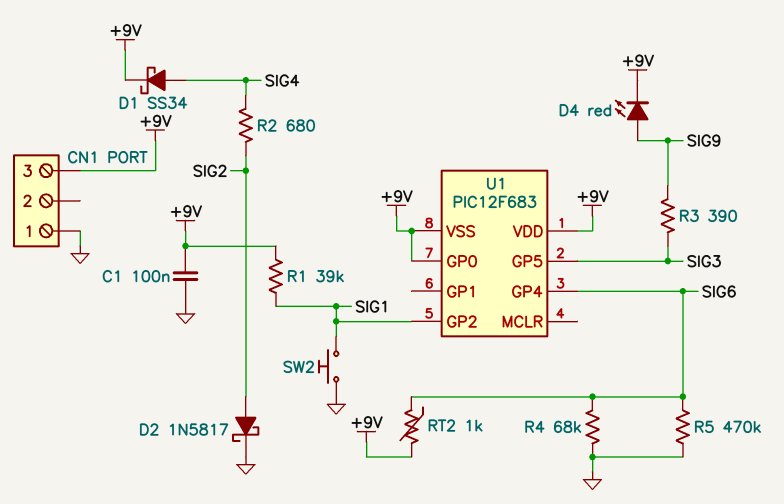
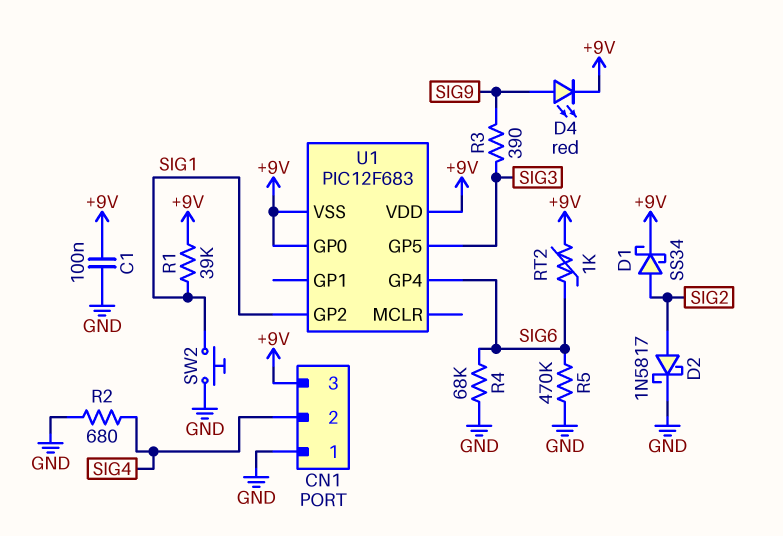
CN1 pin 2: none -> SIG4
D1: schottky SS34 (A SIG4, K +9V) -> schottky SS34 (A SIG2, K +9V)
R2: 680 (SIG2, SIG4) -> 680 (GND, SIG4)

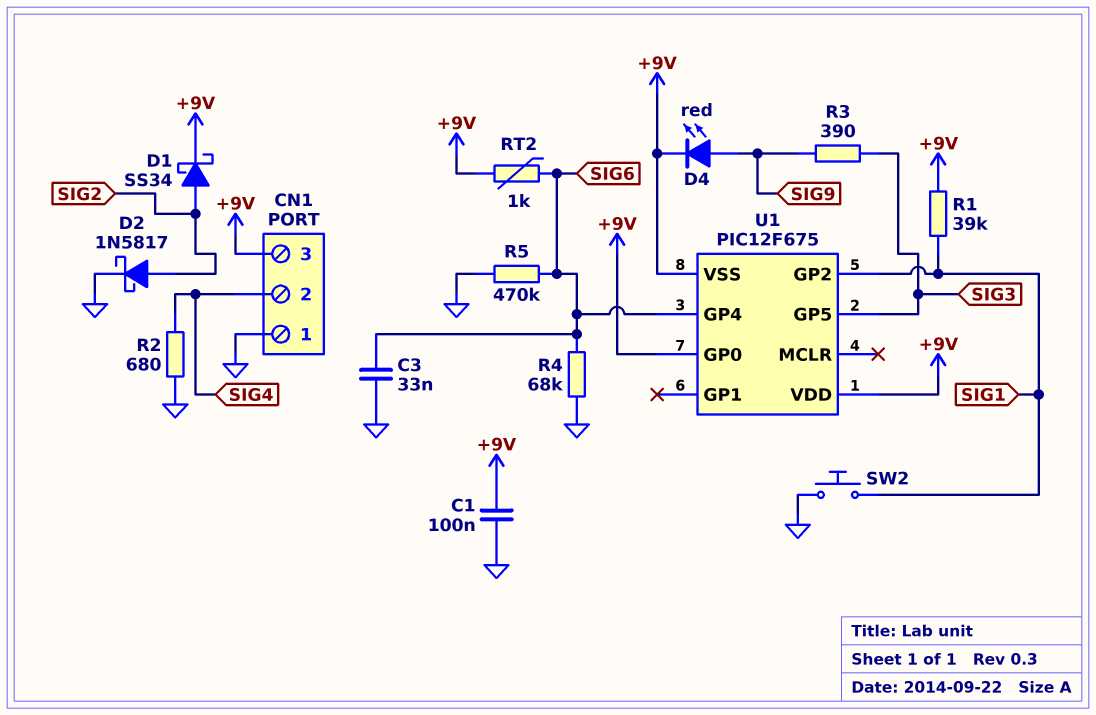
C3: none -> 33nF (GND, SIG6)
U1: PIC12F683 -> PIC12F675

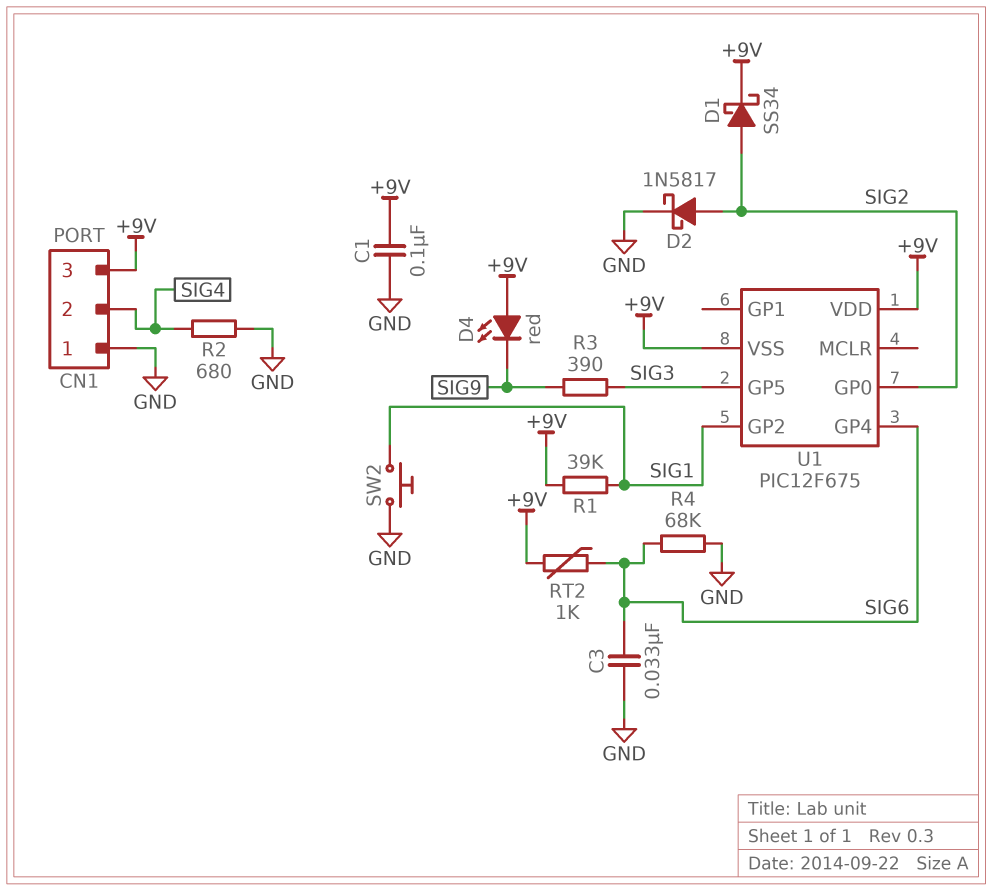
D4: LED red (A SIG9, K +9V) -> LED red (A +9V, K SIG9)
R5: 470k (GND, SIG6) -> none
U1 pin GP0: +9V -> SIG2

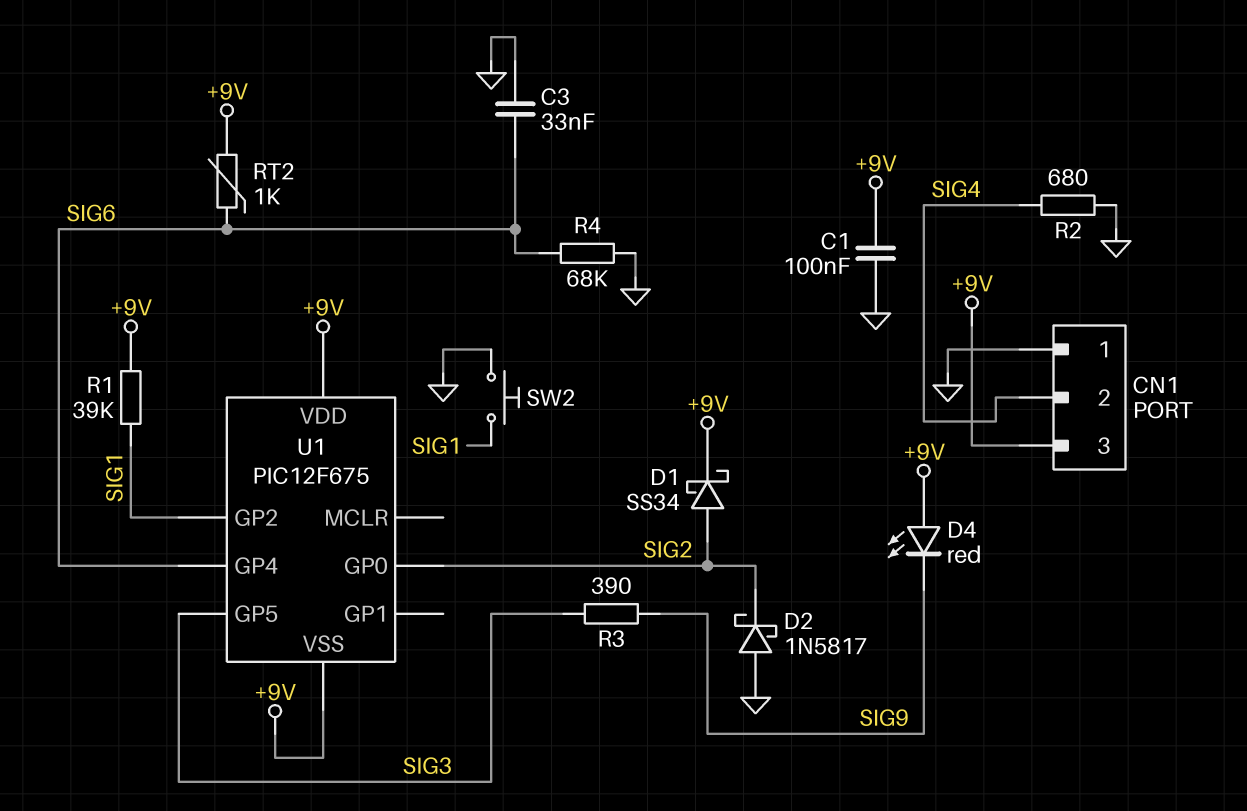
D2: schottky 1N5817 (A SIG2, K GND) -> schottky 1N5817 (A GND, K SIG2)

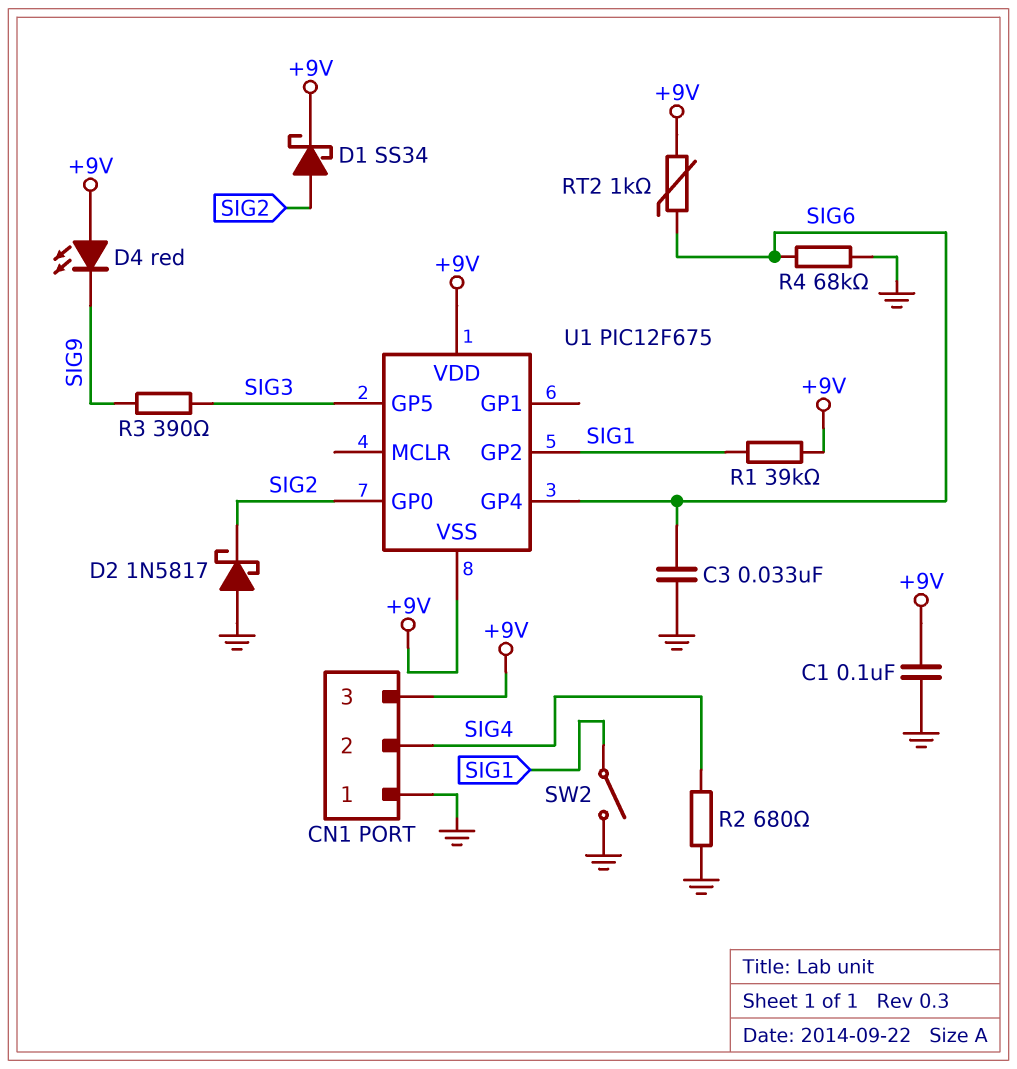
SW2: button (GND, SIG1) -> switch (GND, SIG1)

